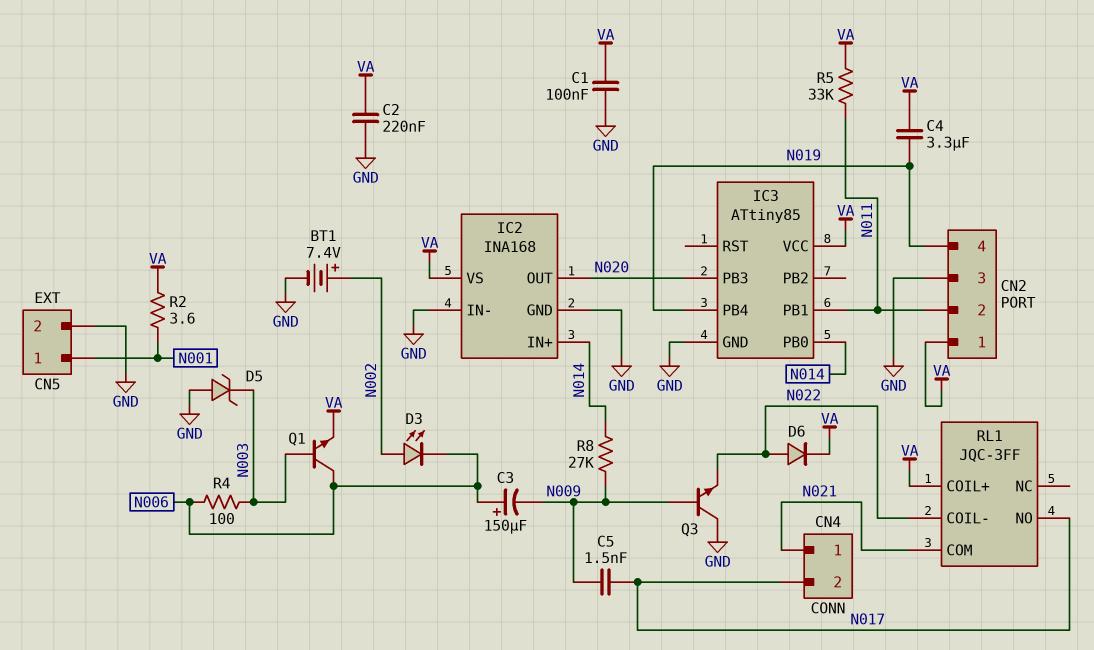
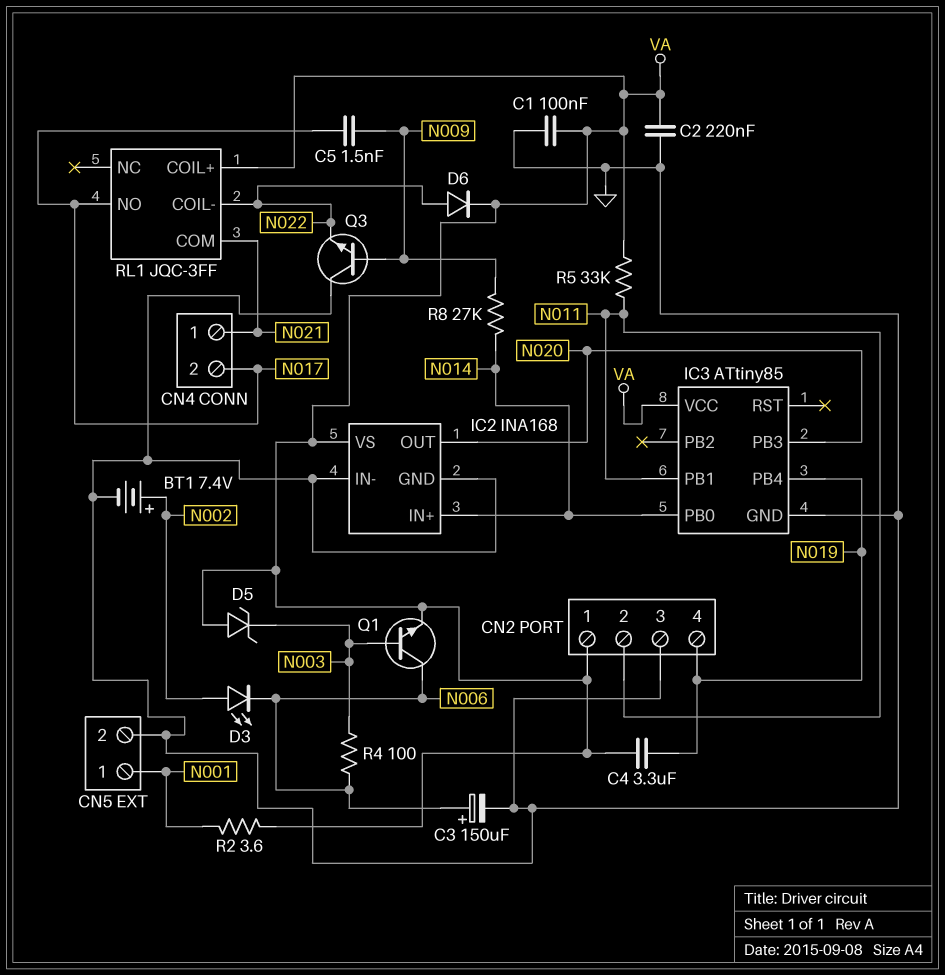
C3: 150uF (plus N006, minus N009) -> 150uF (plus N006, minus GND)
D5: zener (A GND, K N003) -> zener (A VA, K N003)

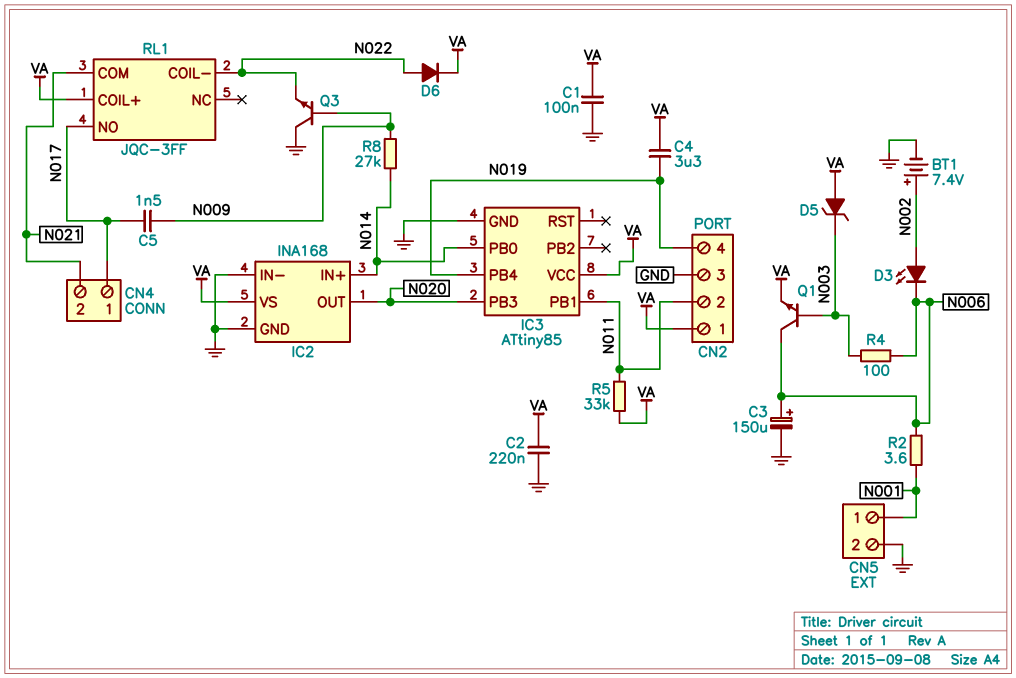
CN4 pin 1: N021 -> N017
CN4 pin 2: N017 -> N021
R2: 3.6 (N001, VA) -> 3.6 (N001, N006)

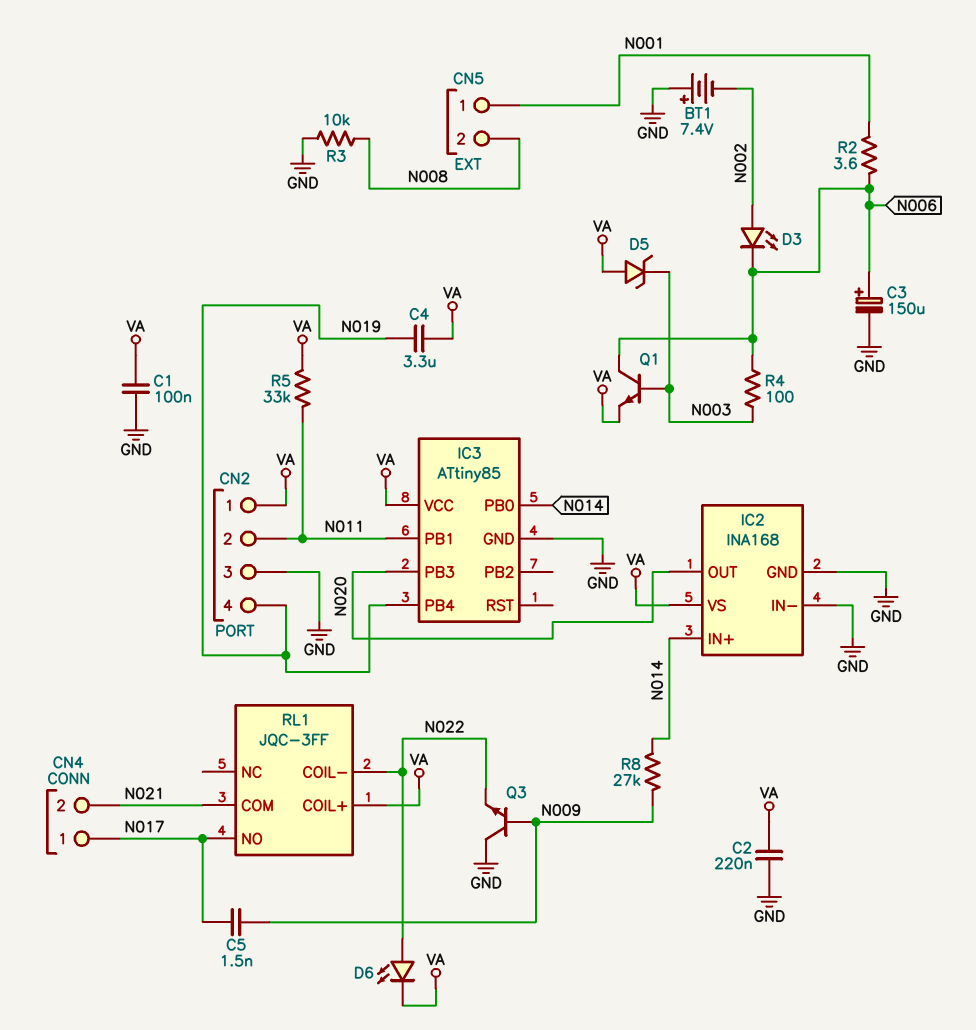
BT1: 7.4V (plus N002, minus GND) -> 7.4V (plus GND, minus N002)
CN5 pin 2: GND -> N008
D6: diode (A N022, K VA) -> LED (A N022, K VA)
R3: none -> 10k (GND, N008)

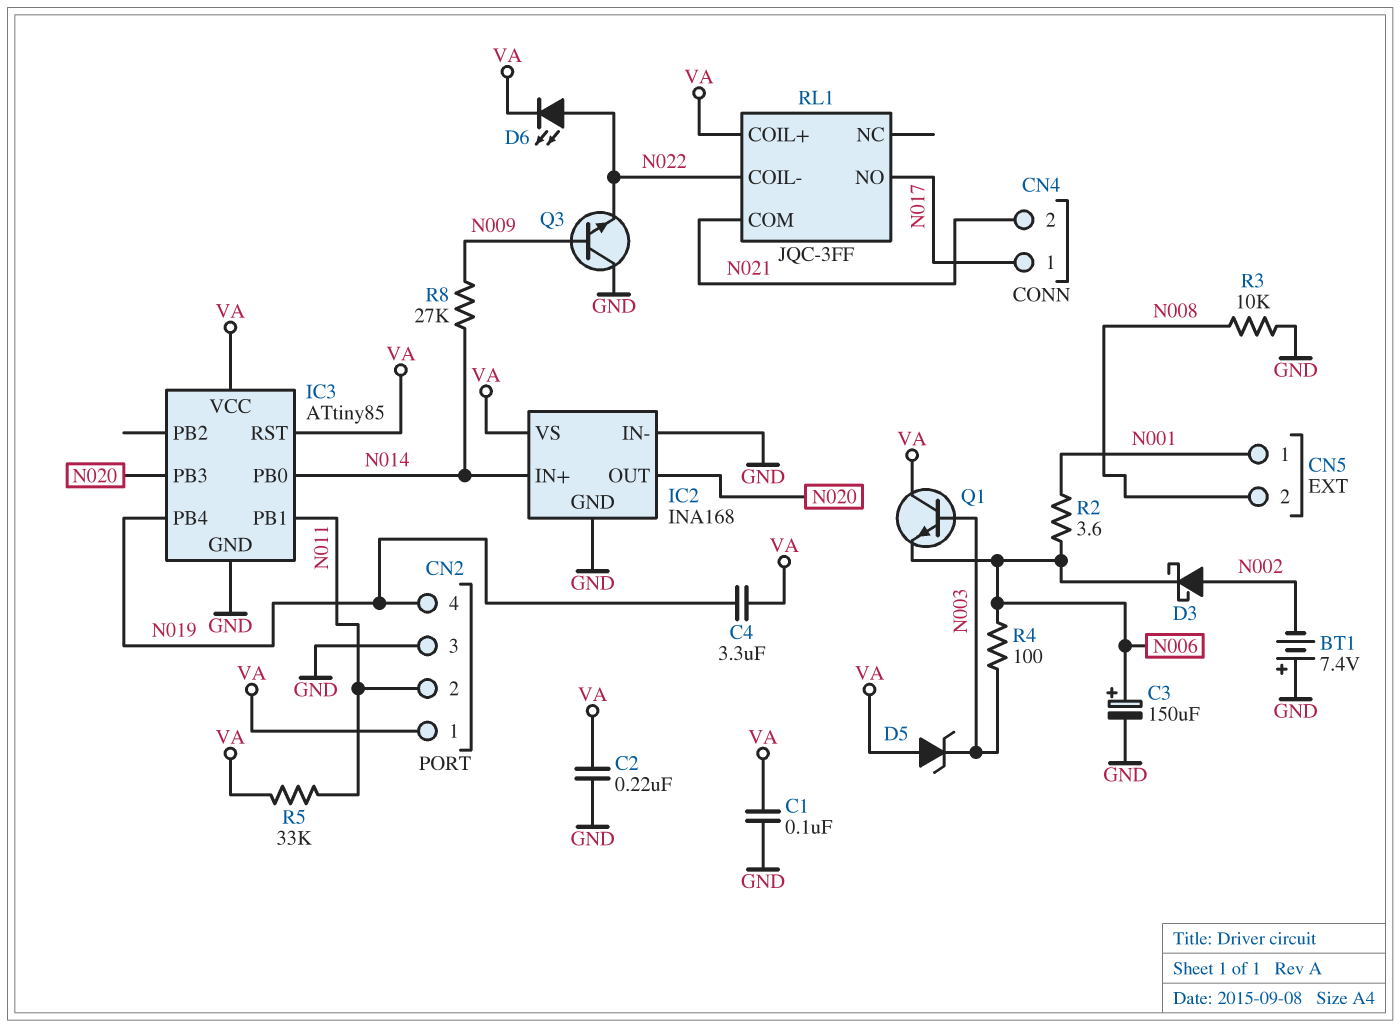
C5: 1.5nF (N009, N017) -> none
D3: LED (A N002, K N006) -> schottky (A N002, K N006)
IC3 pin RST: none -> VA
Q1: NPN (B N003, C N006, E VA) -> NPN (B N003, C VA, E N006)

